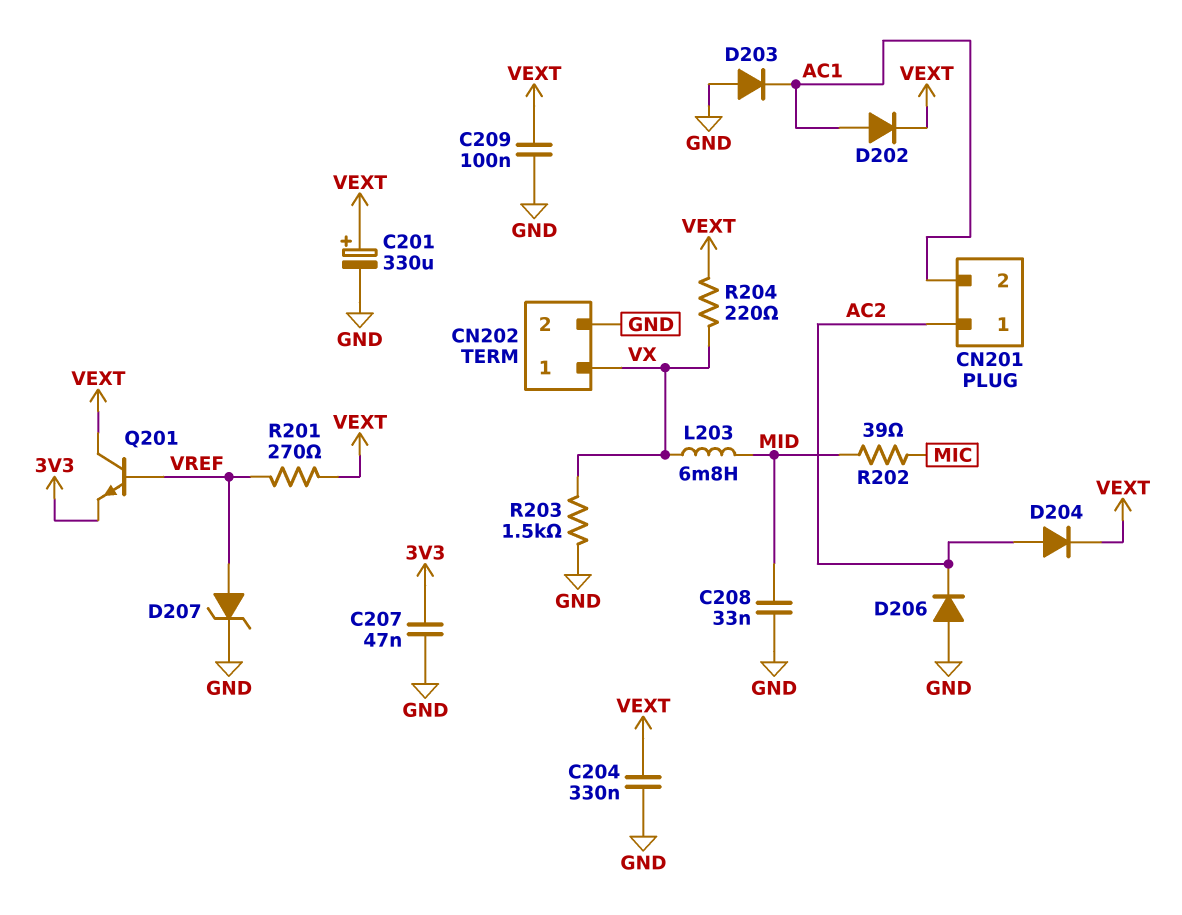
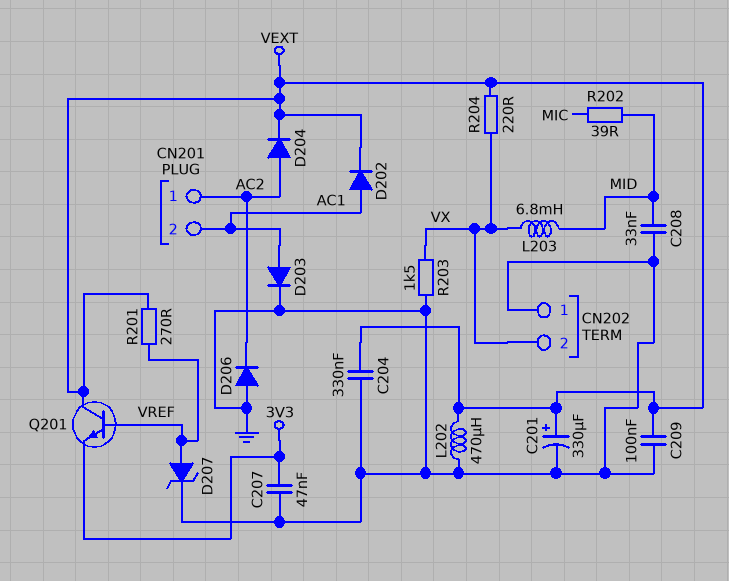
CN202 pin 1: VX -> GND
CN202 pin 2: GND -> VX
D203: diode (A GND, K AC1) -> diode (A AC1, K GND)
L202: none -> 470uH (GND, VEXT)

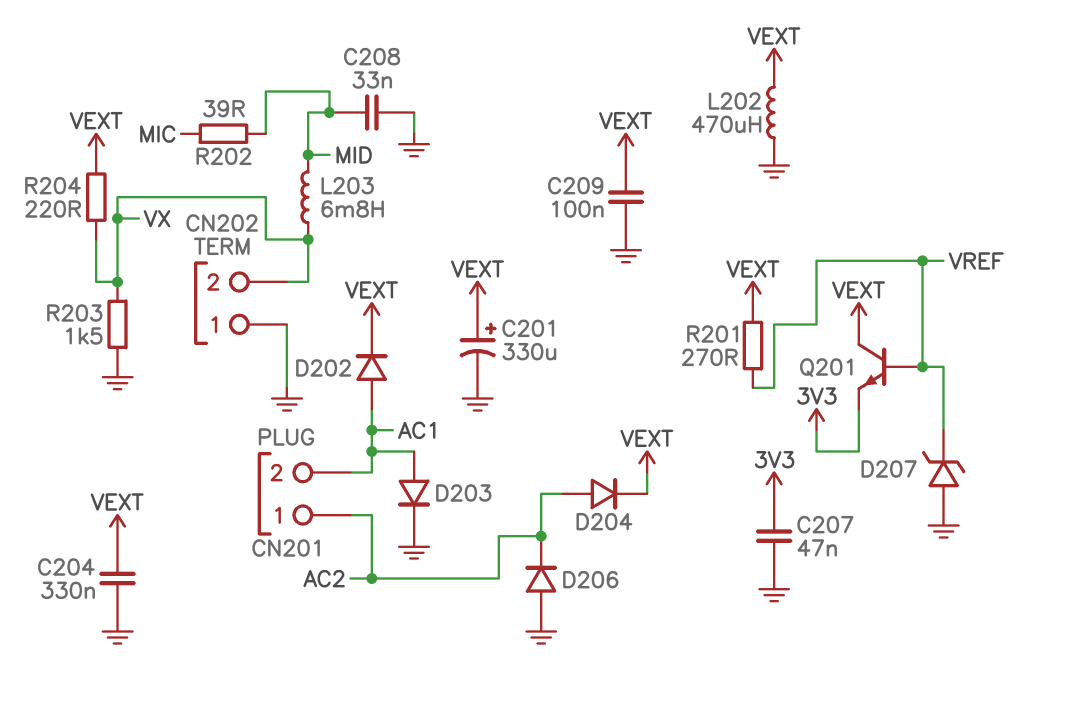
D207: zener (A VREF, K GND) -> zener (A GND, K VREF)

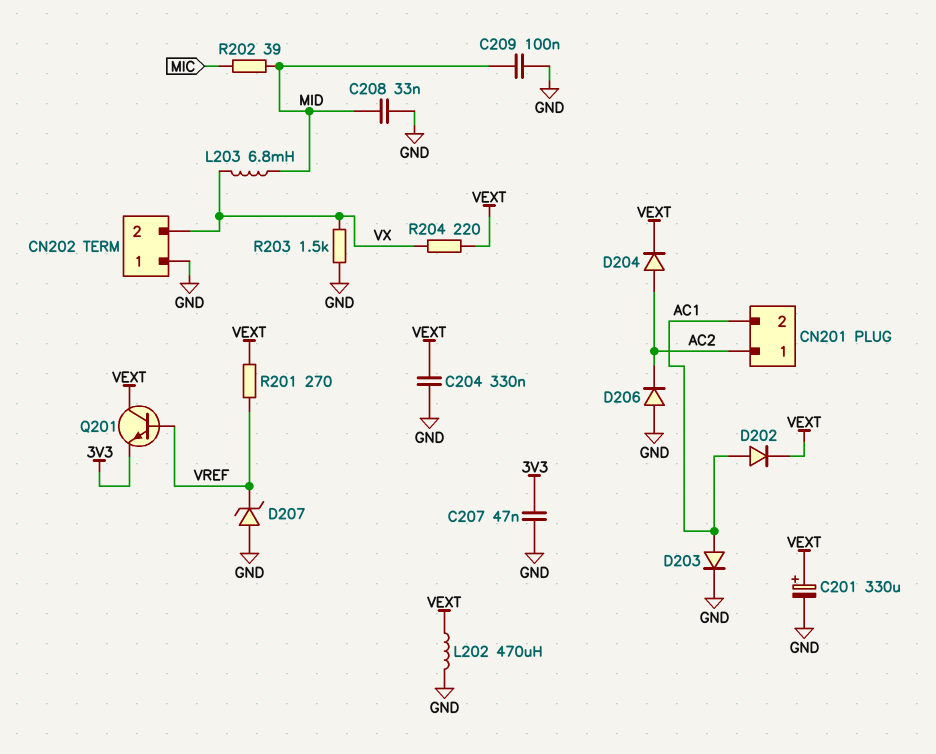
C209: 100nF (GND, VEXT) -> 100nF (GND, MID)

